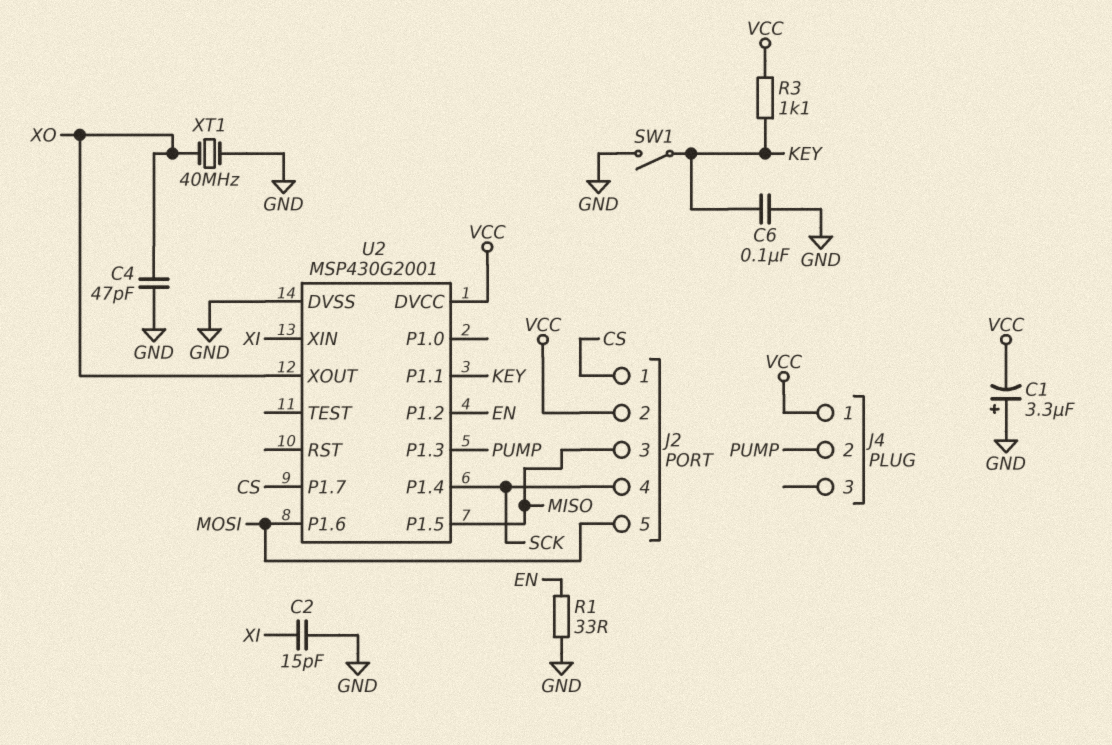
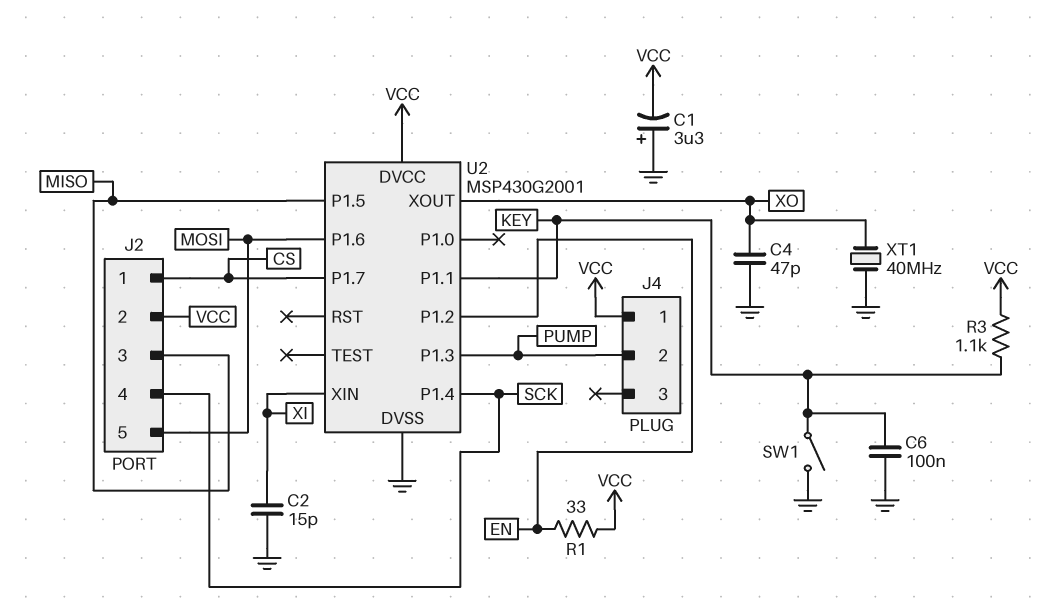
R1: 33 (EN, GND) -> 33 (EN, VCC)

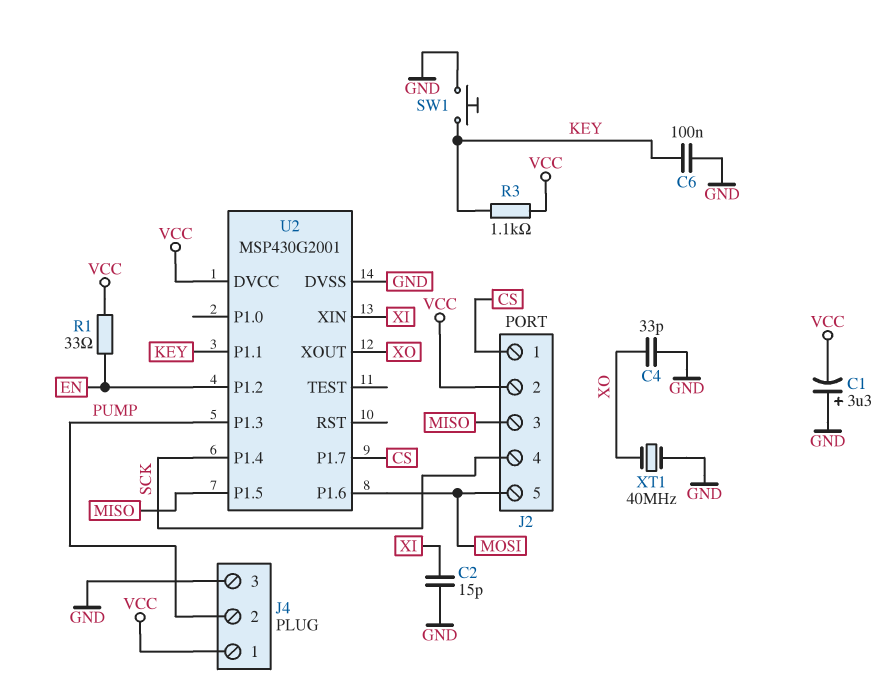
C4: 47pF (GND, XO) -> 33pF (GND, XO)
J4 pin 3: none -> GND
SW1: switch (GND, KEY) -> button (GND, KEY)

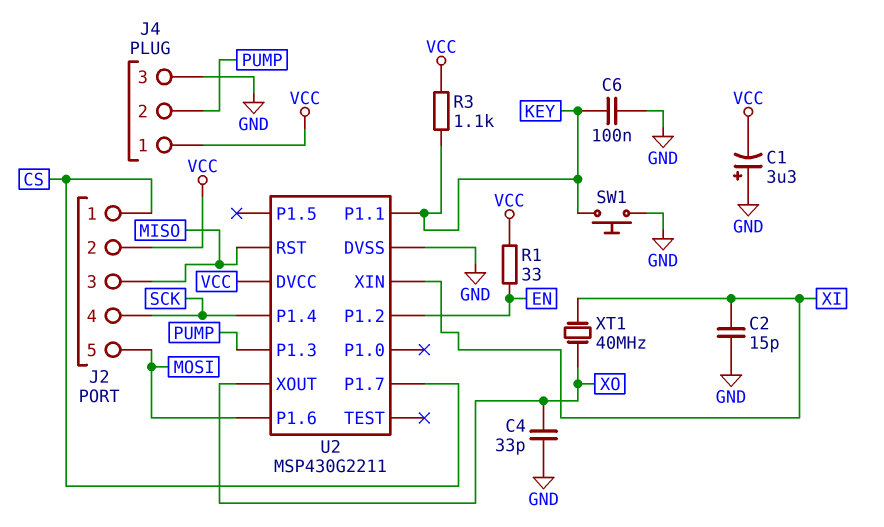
U2: MSP430G2001 -> MSP430G2211
U2 pin P1.5: MISO -> none
U2 pin RST: none -> MISO
XT1: 40MHz (GND, XO) -> 40MHz (XI, XO)

